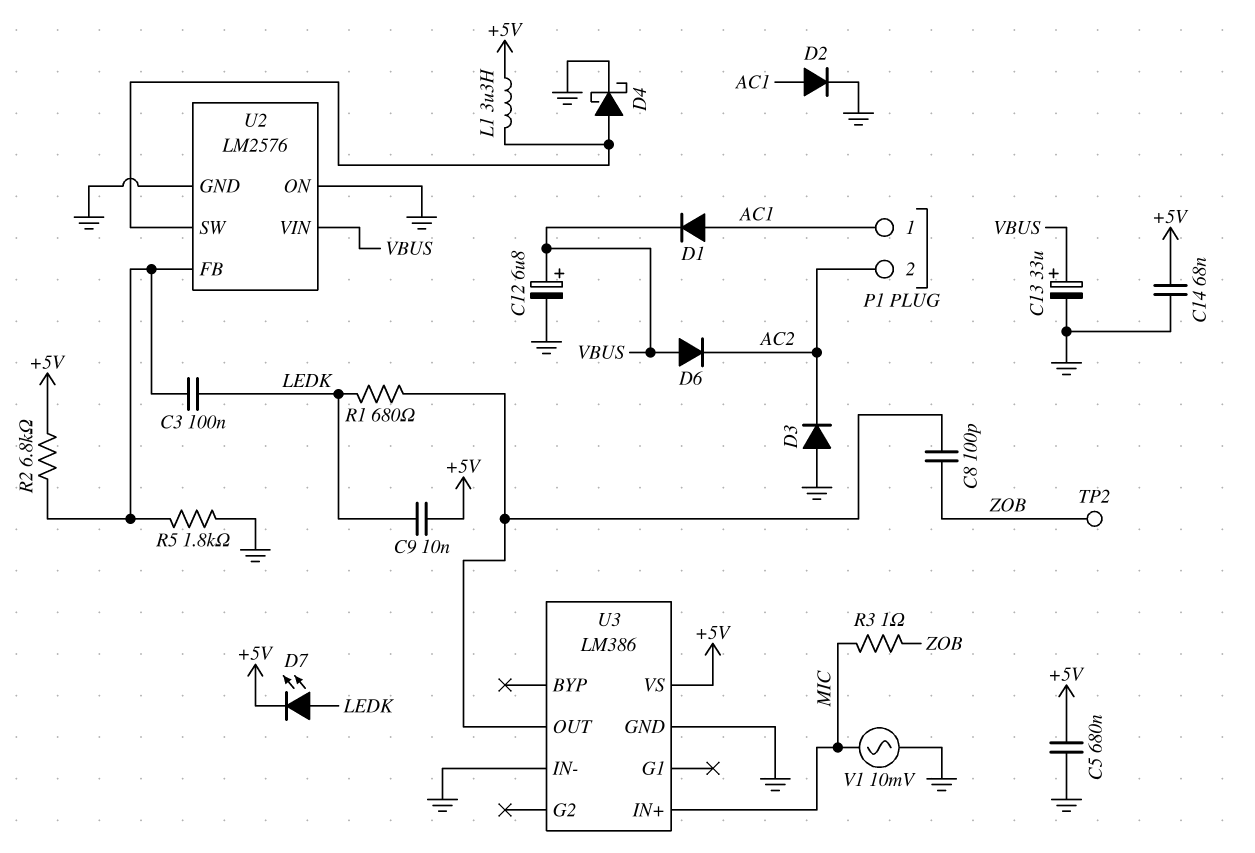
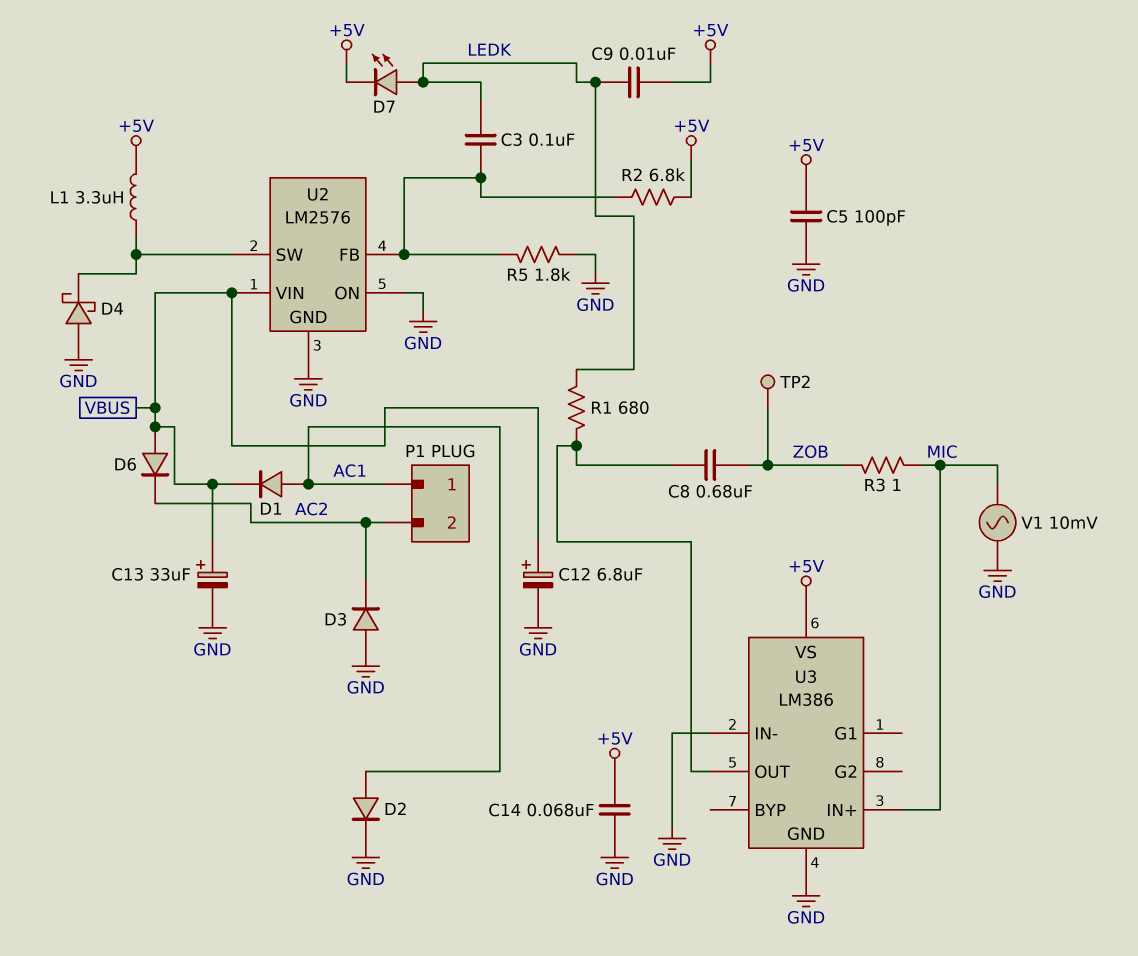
C5: 680nF (+5V, GND) -> 100pF (+5V, GND)
C8: 100pF (U3/OUT, ZOB) -> 680nF (U3/OUT, ZOB)
D4: schottky (A U2/SW, K GND) -> schottky (A GND, K U2/SW)

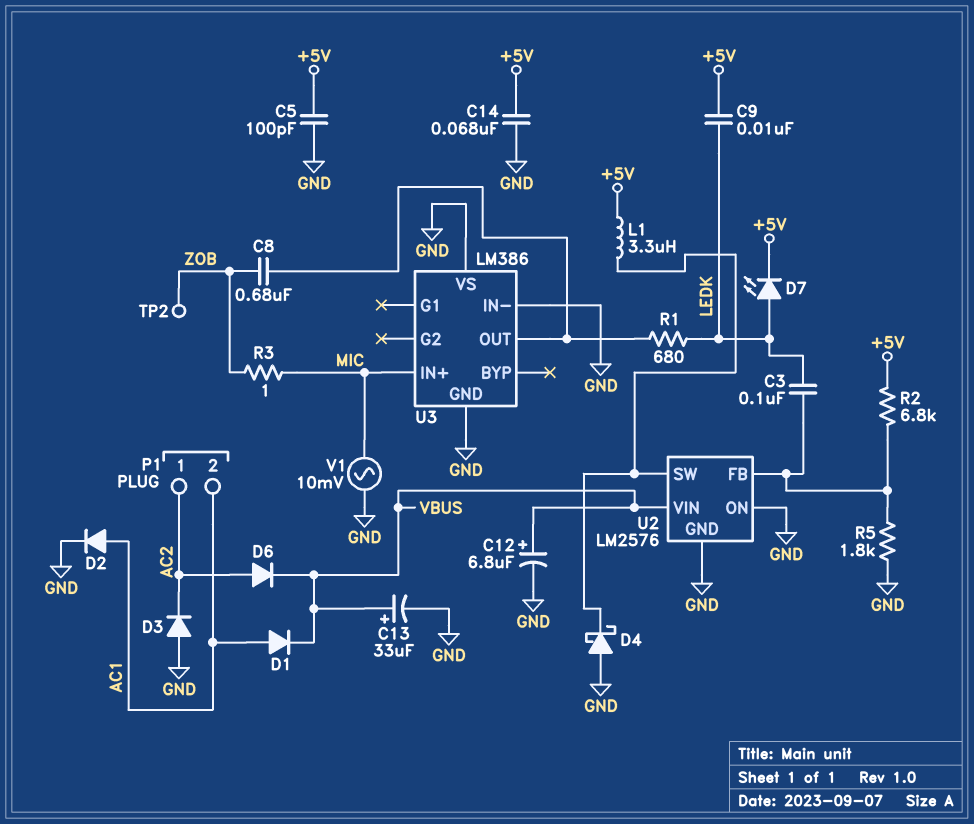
D6: diode (A VBUS, K AC2) -> diode (A AC2, K VBUS)
P1 pin 1: AC1 -> AC2
P1 pin 2: AC2 -> AC1
U3 pin VS: +5V -> GND

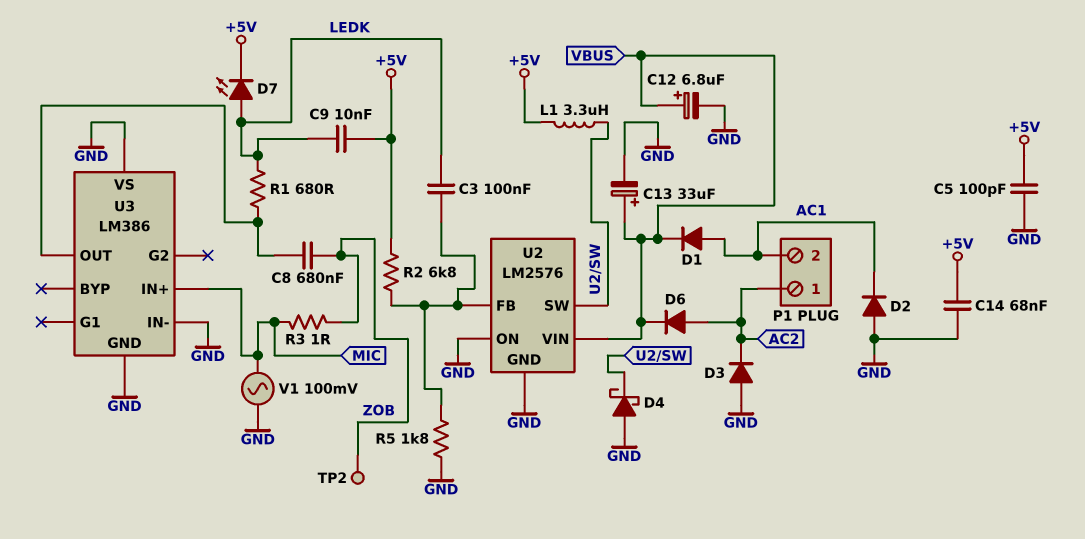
D2: diode (A AC1, K GND) -> diode (A GND, K AC1)
V1: AC 10mV (GND, MIC) -> AC 100mV (GND, MIC)

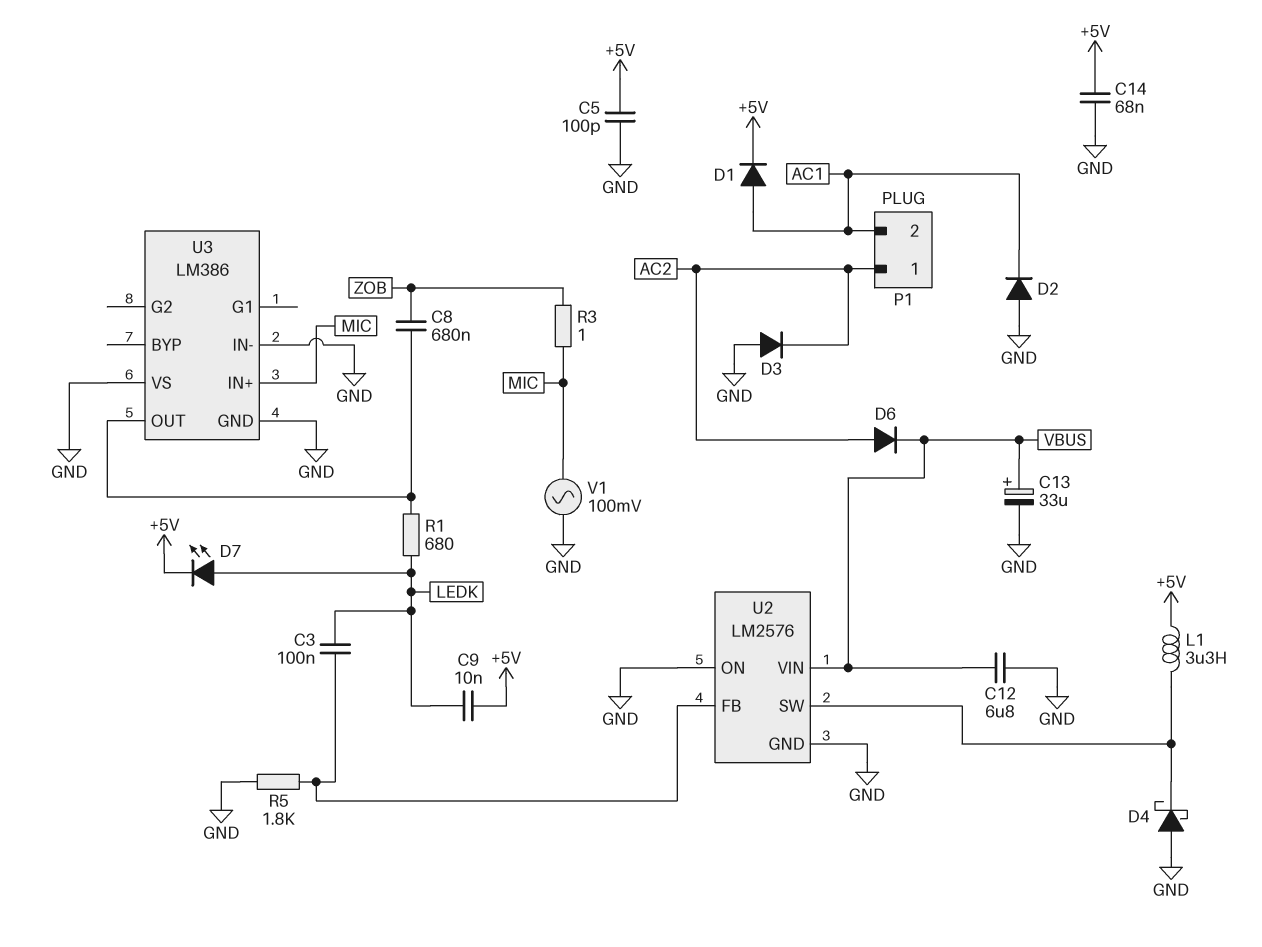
C12: 6.8uF (plus VBUS, minus GND) -> 6.8uF (GND, VBUS)
D1: diode (A AC1, K VBUS) -> diode (A AC1, K +5V)
R2: 6.8k (+5V, U2/FB) -> none
TP2: test point (ZOB) -> none

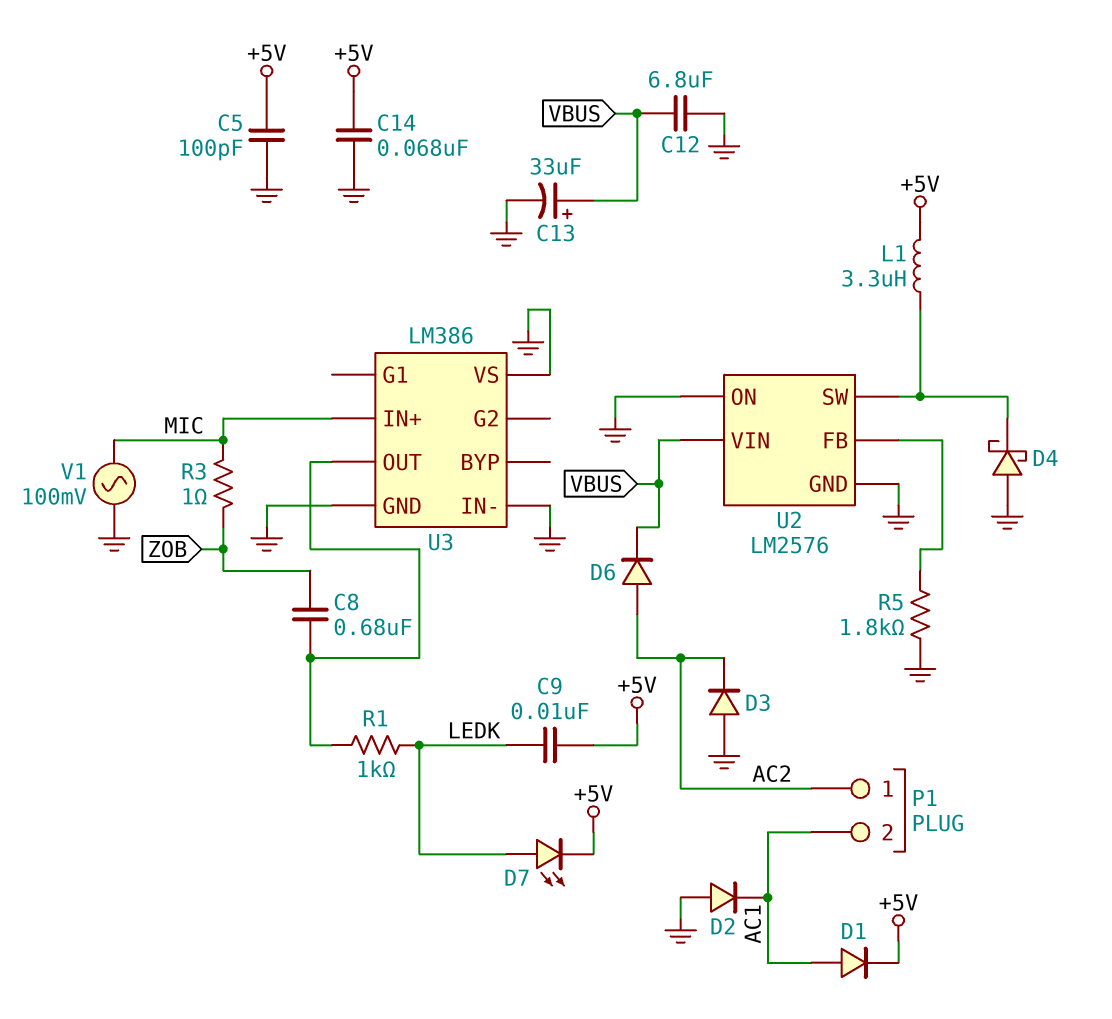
C3: 100nF (LEDK, U2/FB) -> none
R1: 680 (LEDK, U3/OUT) -> 1k (LEDK, U3/OUT)

